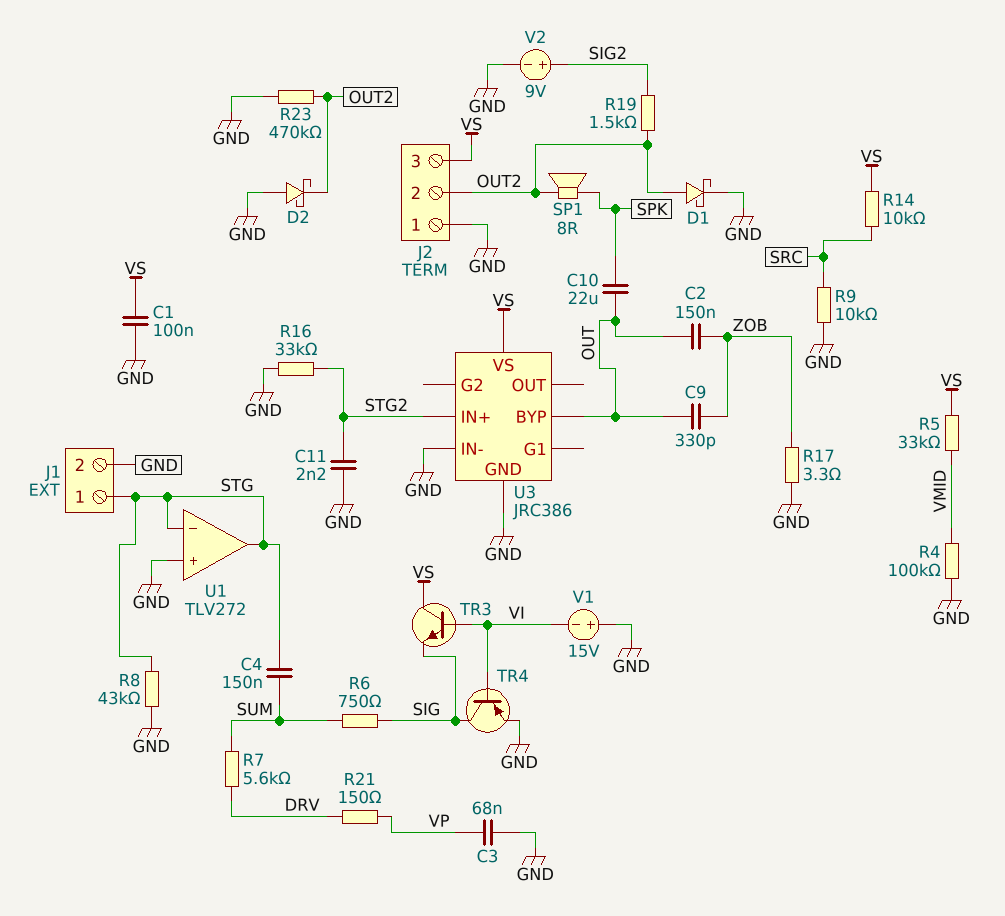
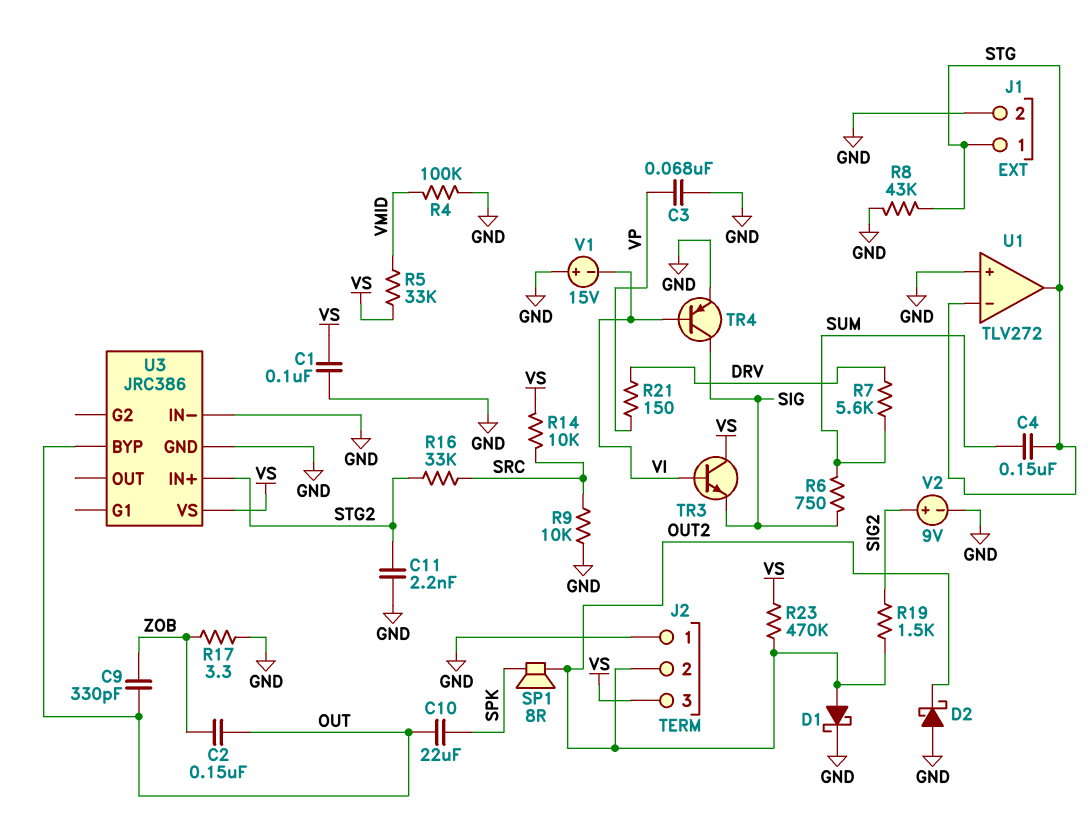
R16: 33k (GND, STG2) -> 33k (SRC, STG2)
R23: 470k (GND, OUT2) -> 470k (OUT2, VS)

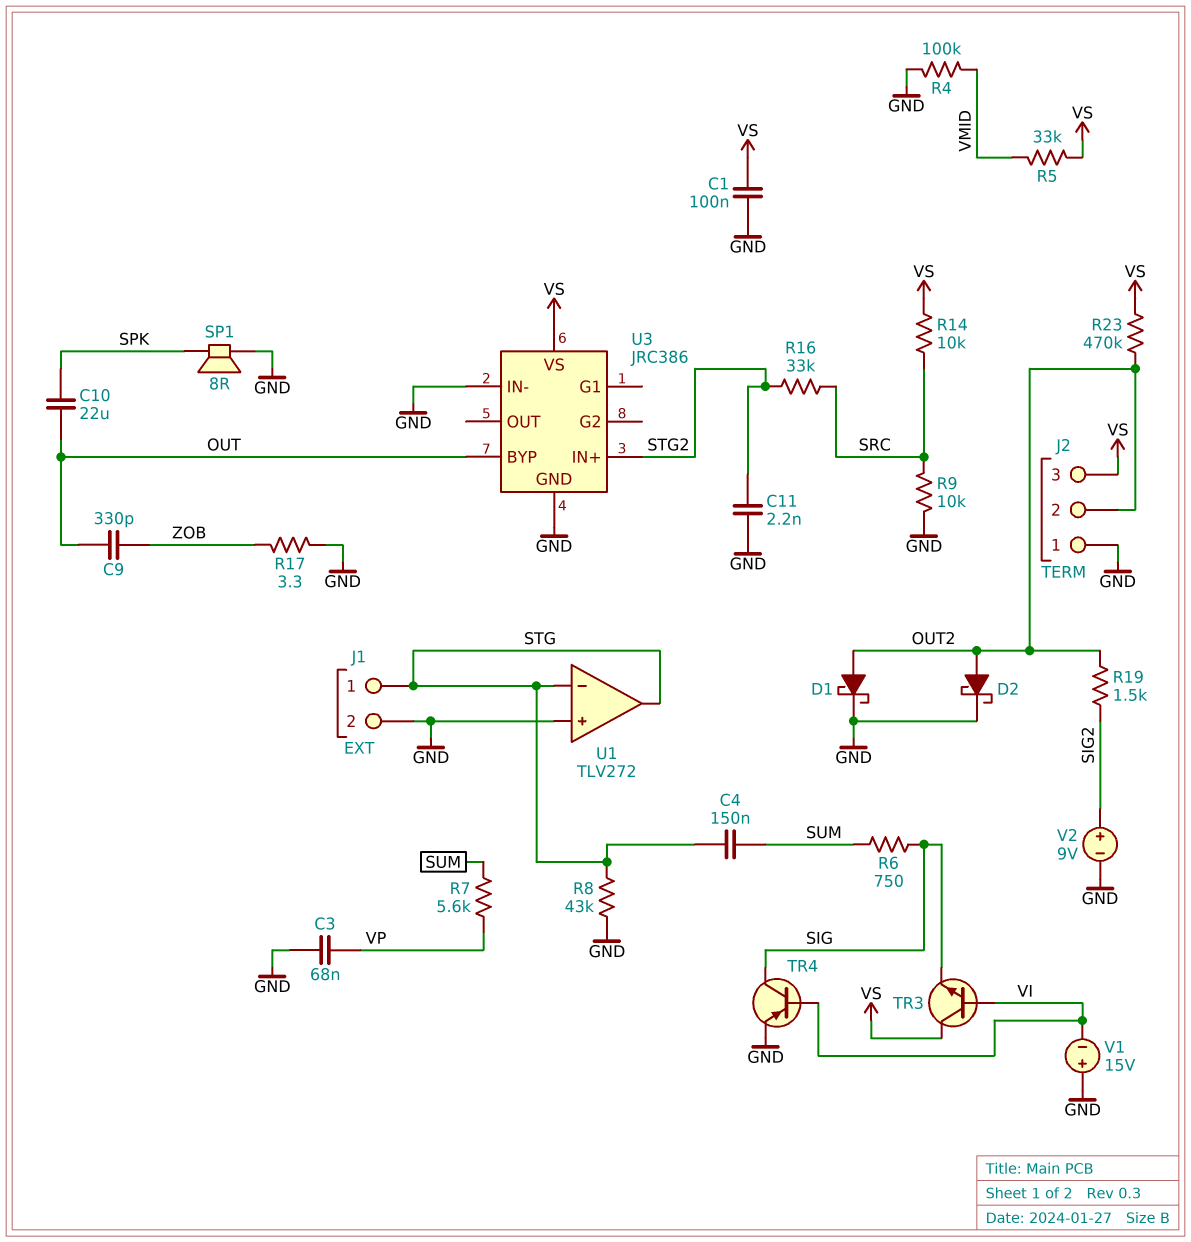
C2: 150nF (OUT, ZOB) -> none
D2: schottky (A GND, K OUT2) -> schottky (A OUT2, K GND)
R7: 5.6k (DRV, SUM) -> 5.6k (SUM, VP)
R21: 150 (DRV, VP) -> none
SP1: speaker 8R (OUT2, SPK) -> speaker 8R (GND, SPK)

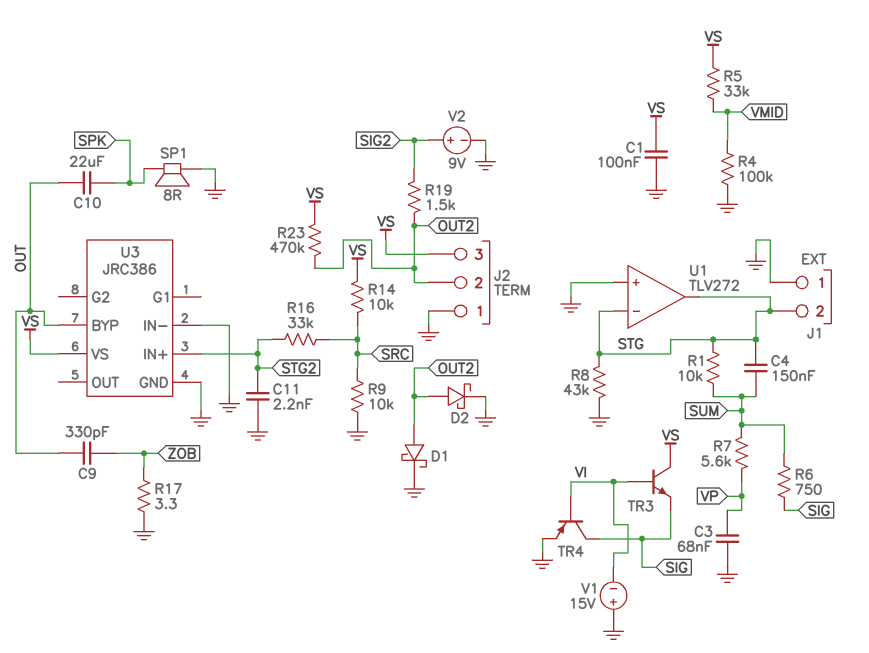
J1 pin 1: STG -> GND
J1 pin 2: GND -> STG
R1: none -> 10k (STG, SUM)

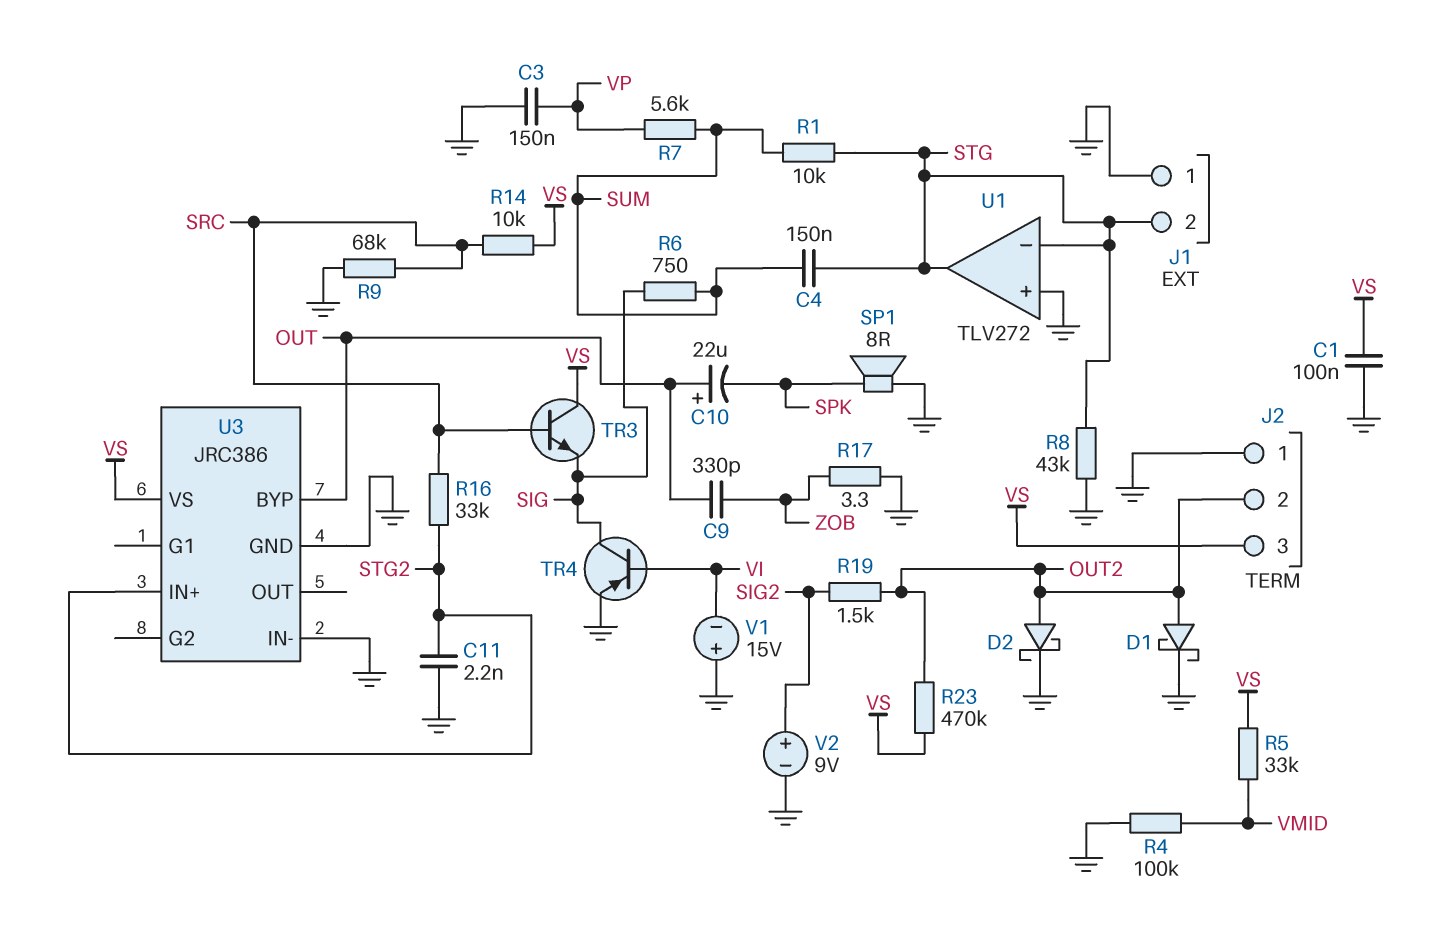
C3: 68nF (GND, VP) -> 150nF (GND, VP)
C10: 22uF (OUT, SPK) -> 22uF (plus OUT, minus SPK)
R9: 10k (GND, SRC) -> 68k (GND, SRC)
TR3: NPN (B VI, C VS, E SIG) -> NPN (B SRC, C VS, E SIG)

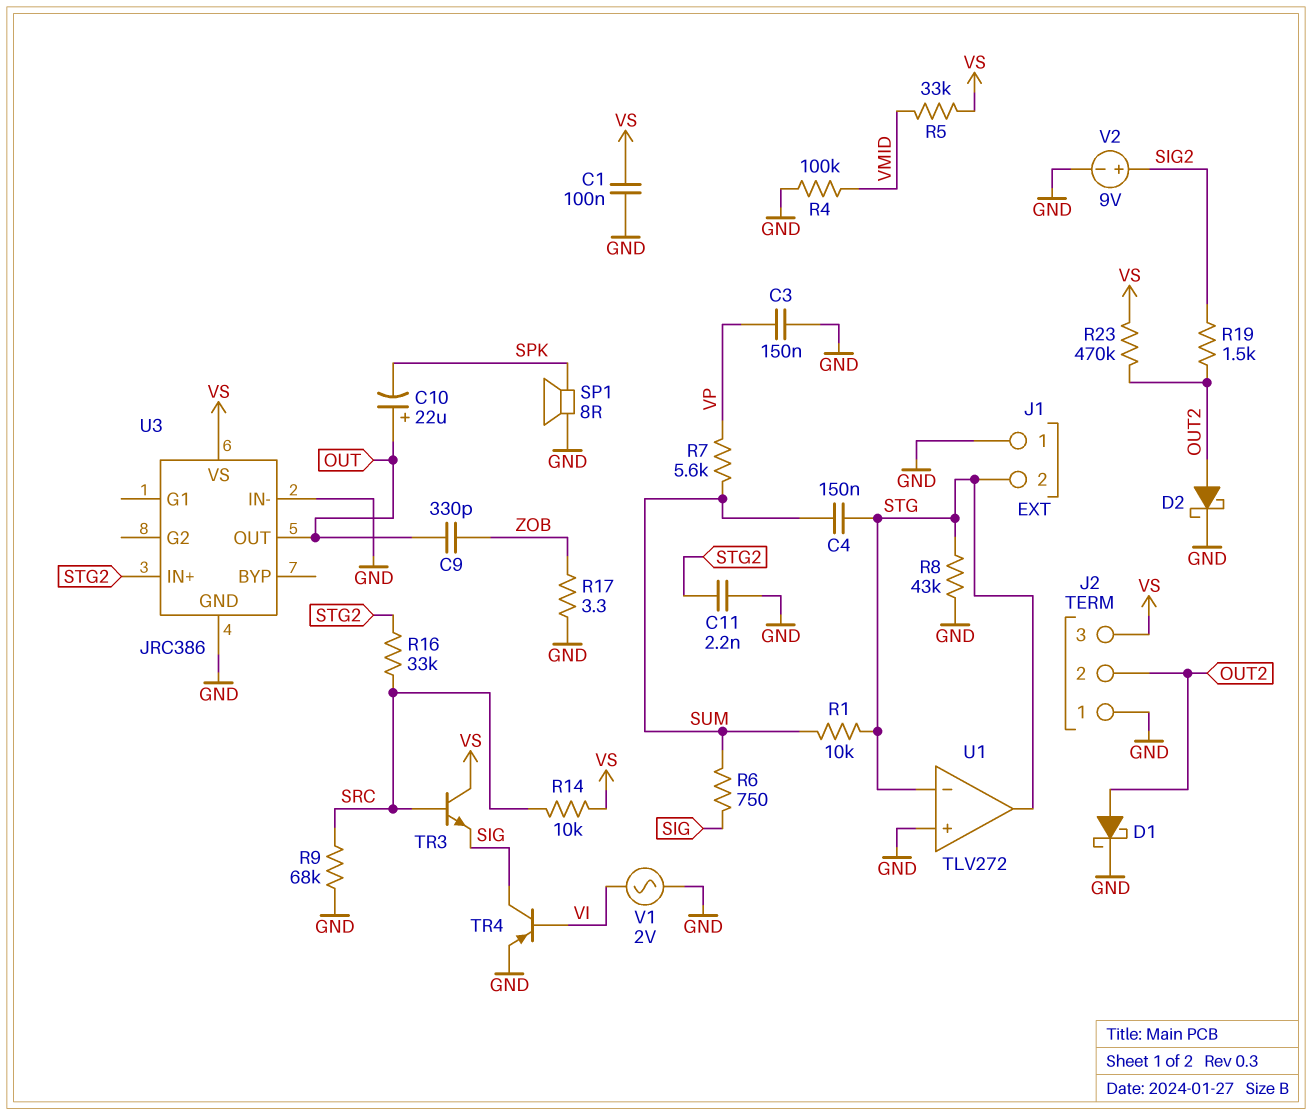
U3 pin BYP: OUT -> none
U3 pin OUT: none -> OUT
V1: 15V (plus GND, minus VI) -> AC 2V (GND, VI)

